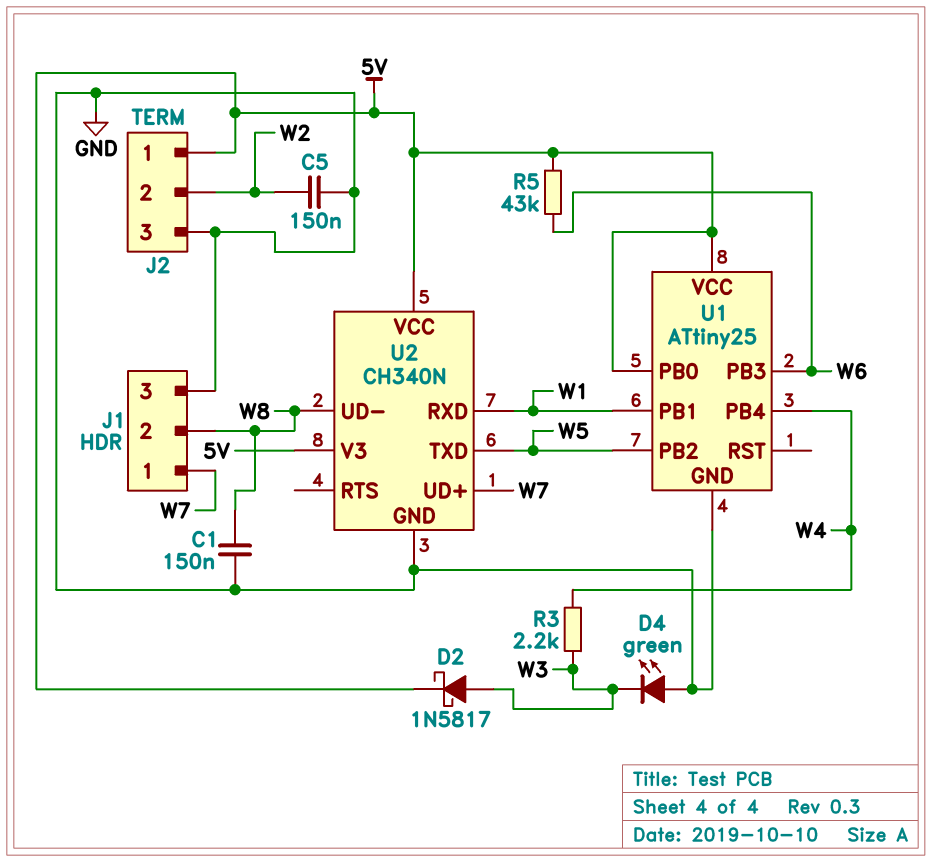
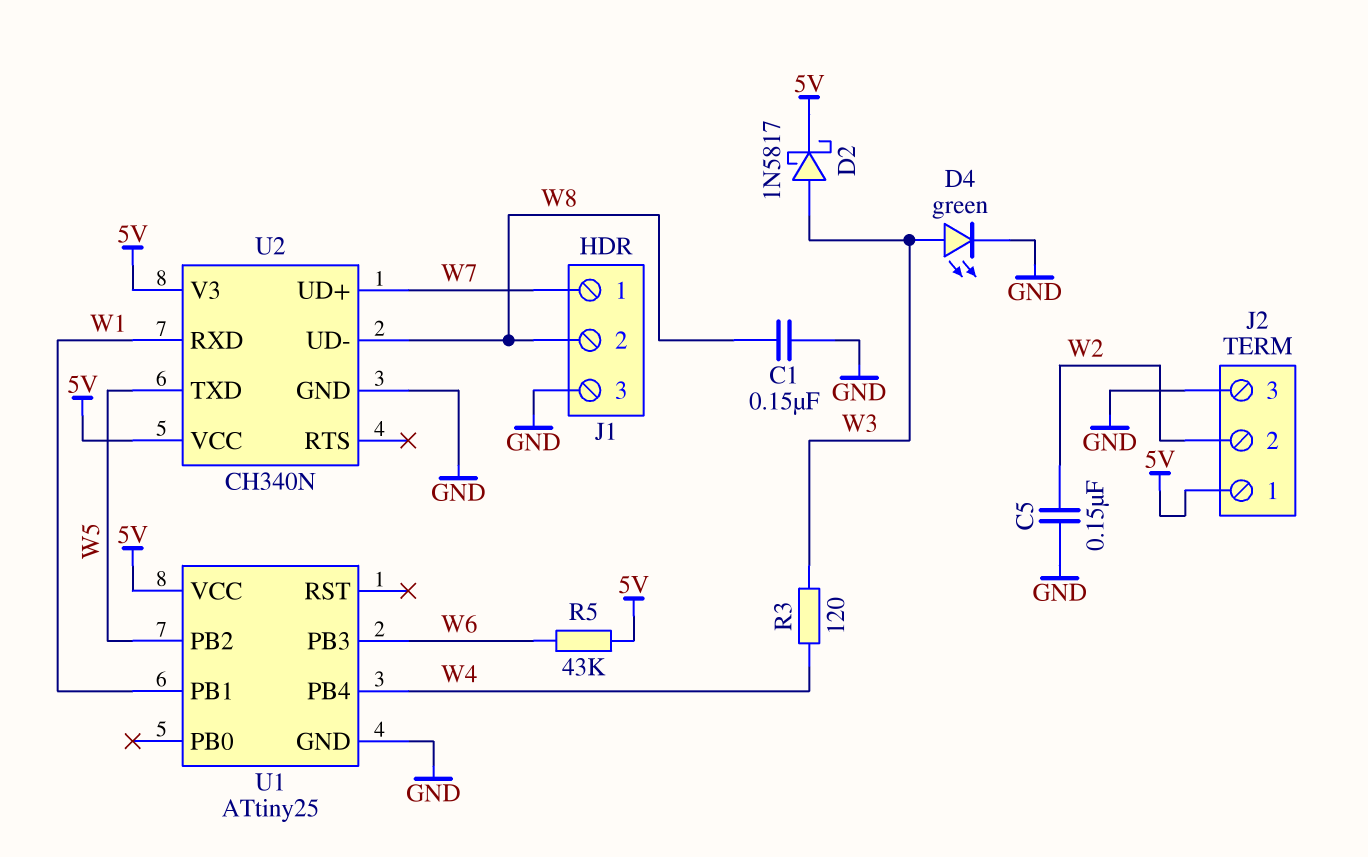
D4: LED green (A GND, K W3) -> LED green (A W3, K GND)
R3: 2.2k (W3, W4) -> 120 (W3, W4)
U1 pin PB0: 5V -> none

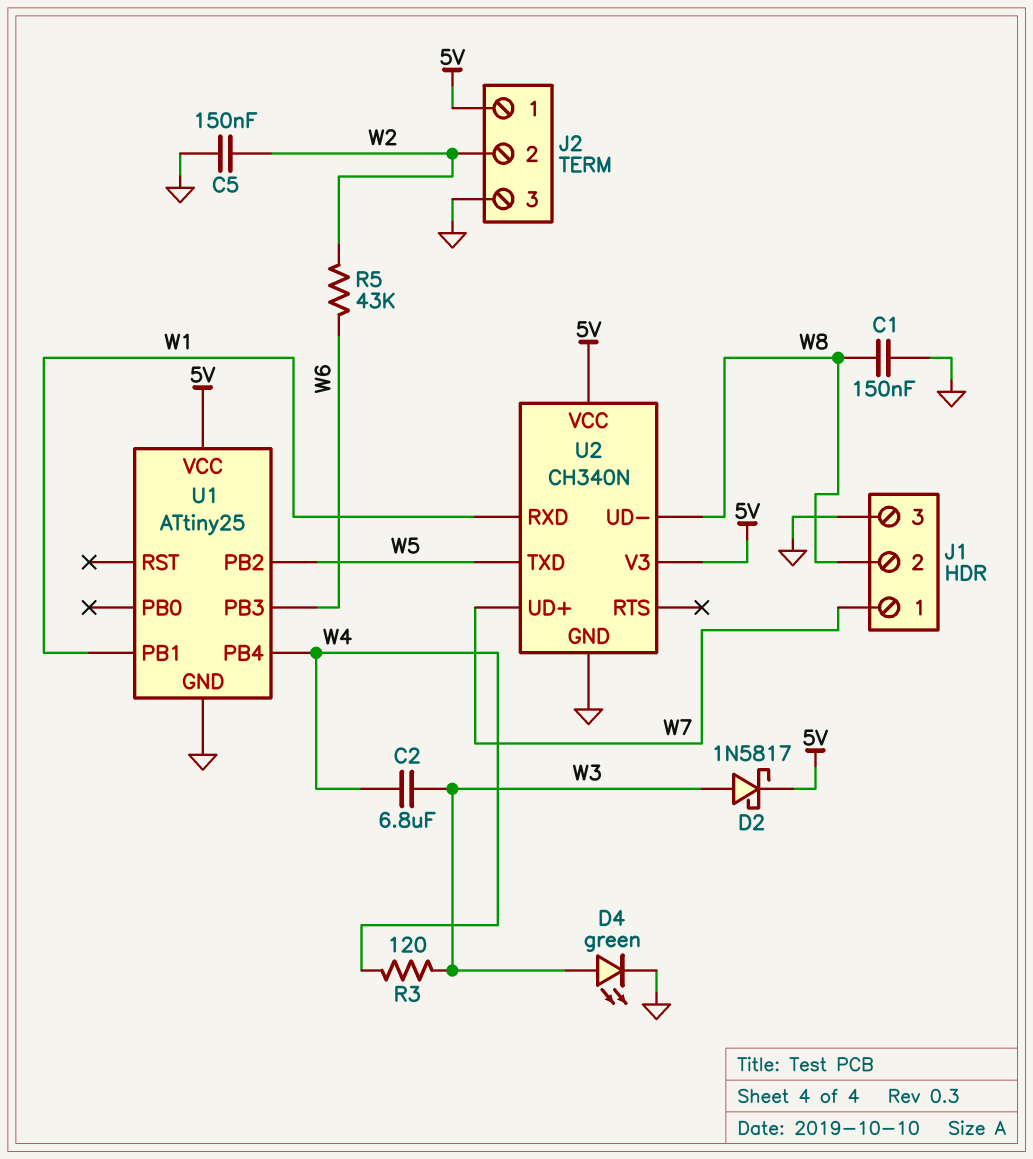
C2: none -> 6.8uF (W3, W4)
R5: 43k (5V, W6) -> 43k (W2, W6)

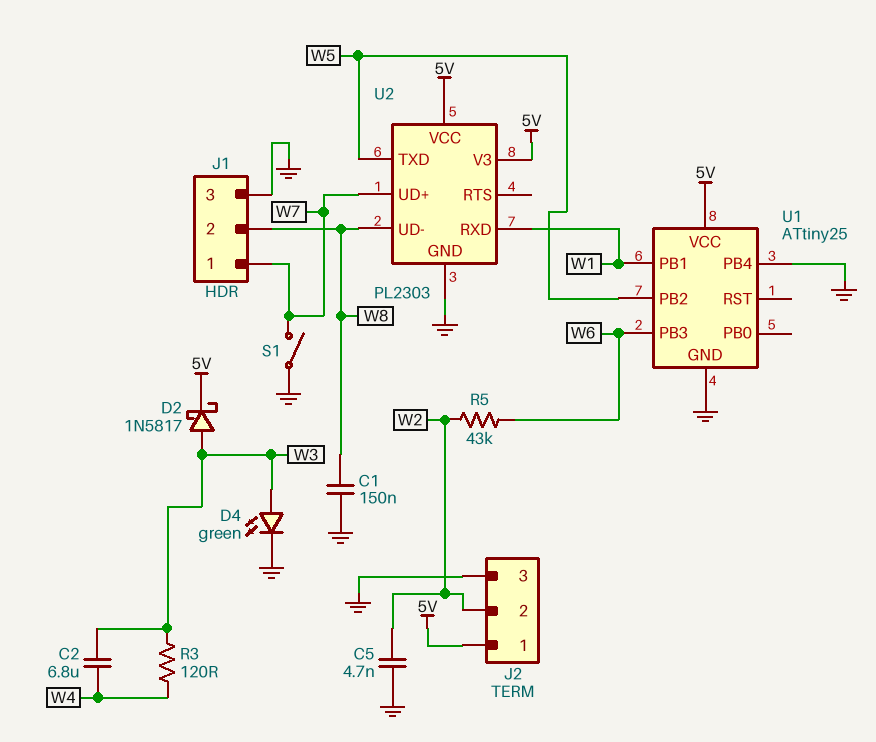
C5: 150nF (GND, W2) -> 4.7nF (GND, W2)
S1: none -> switch (GND, W7)
U1 pin PB4: W4 -> GND
U2: CH340N -> PL2303

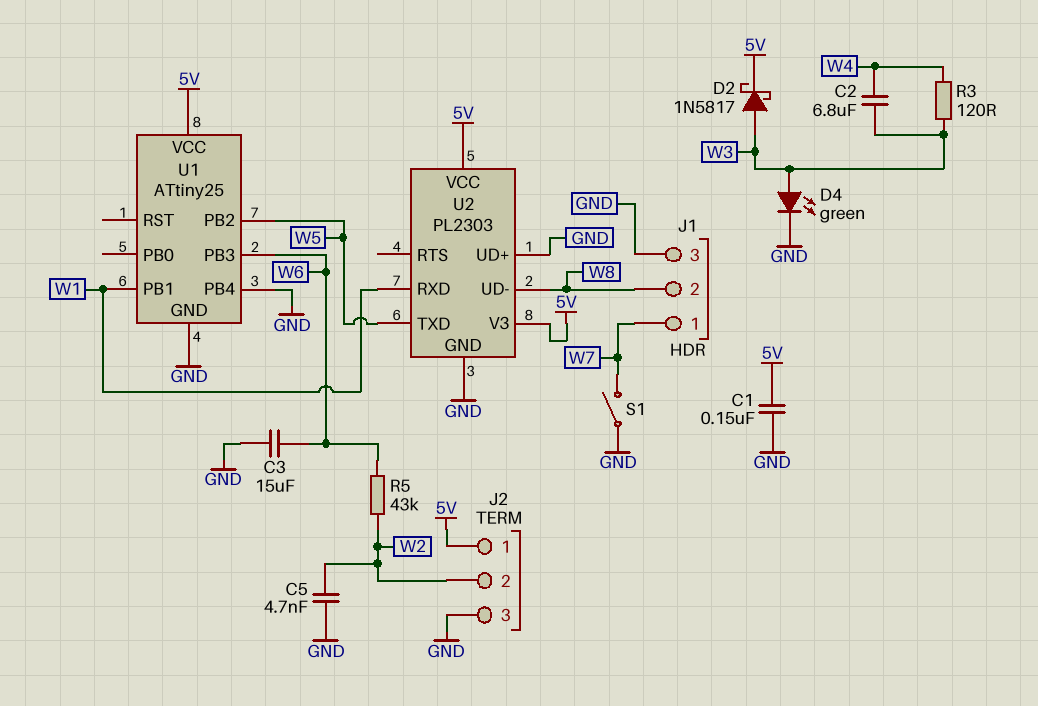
C1: 150nF (GND, W8) -> 150nF (5V, GND)
C3: none -> 15uF (GND, W6)
U2 pin UD+: W7 -> GND

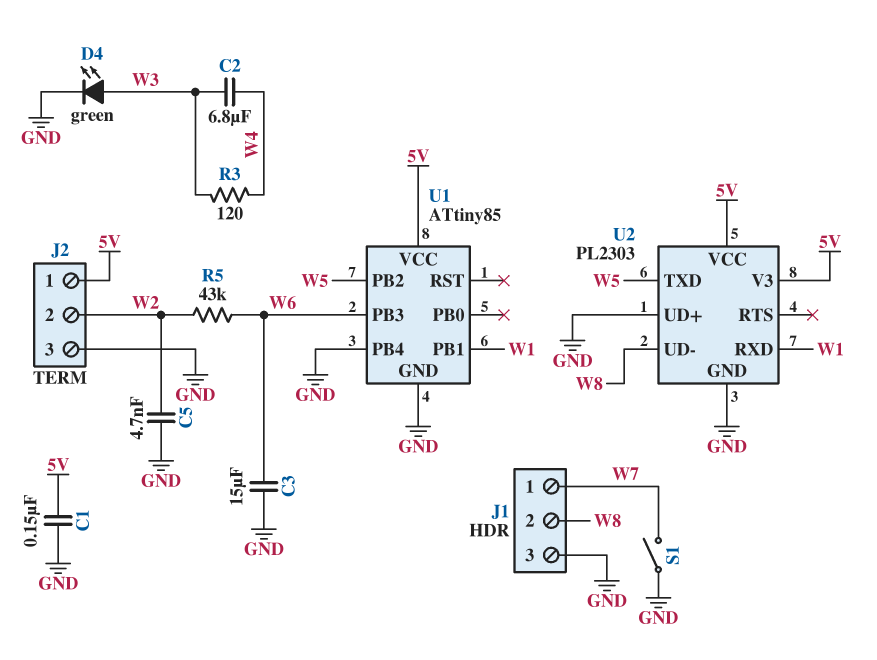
D2: schottky 1N5817 (A W3, K 5V) -> none
U1: ATtiny25 -> ATtiny85

